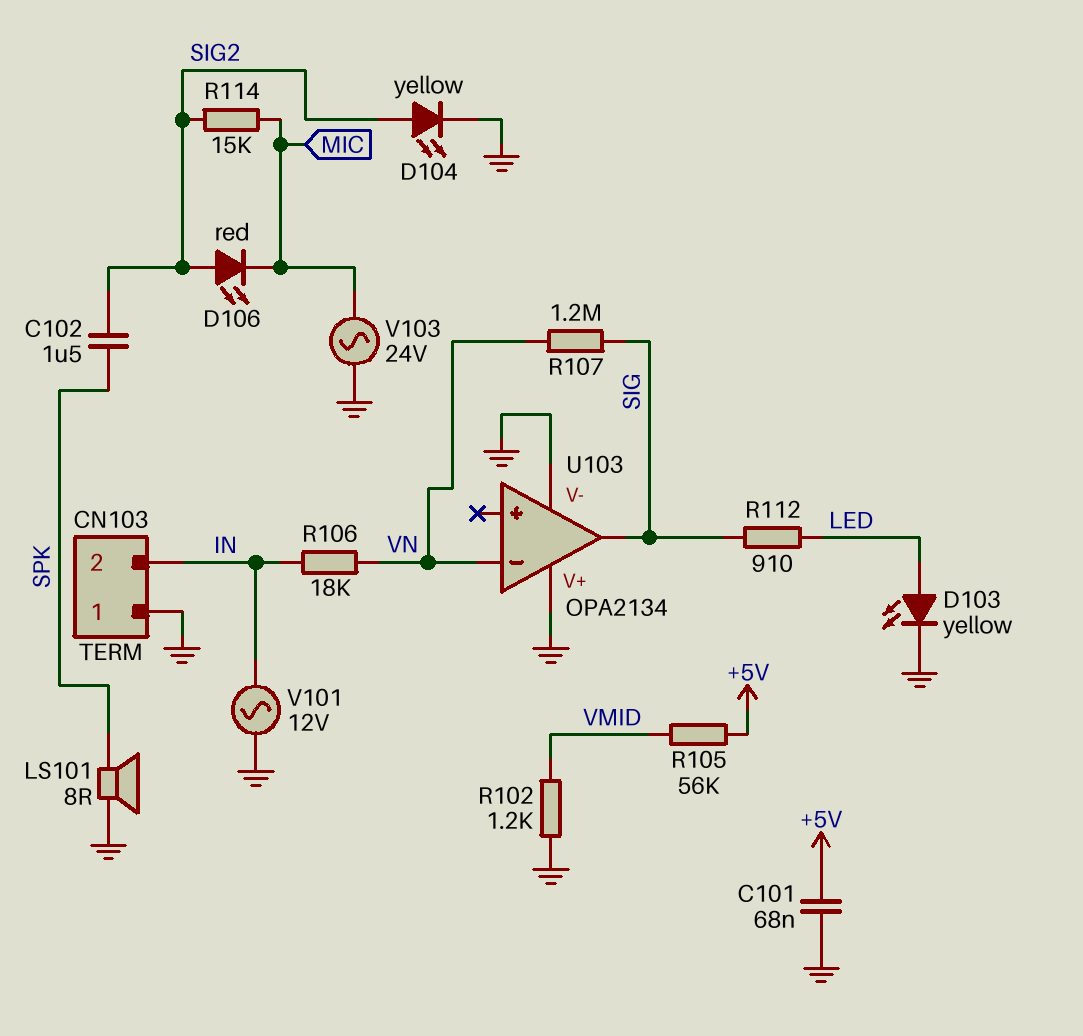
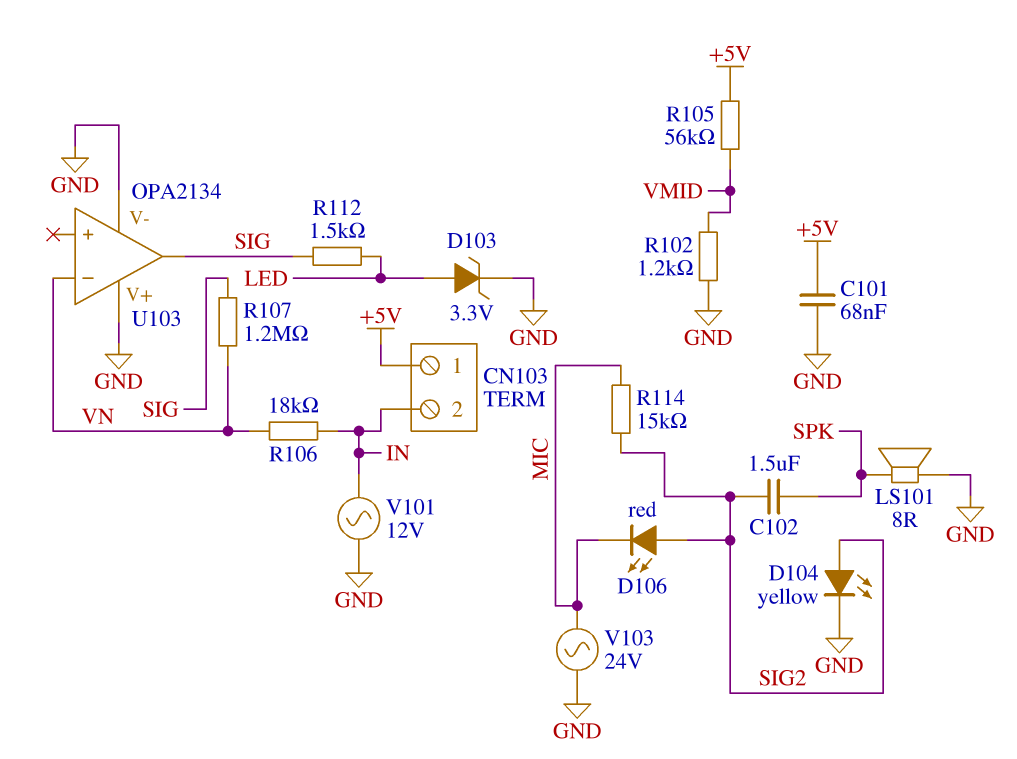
CN103 pin 1: GND -> +5V
D103: LED yellow (A LED, K GND) -> zener 3.3V (A LED, K GND)
R112: 910 (LED, SIG) -> 1.5k (LED, SIG)

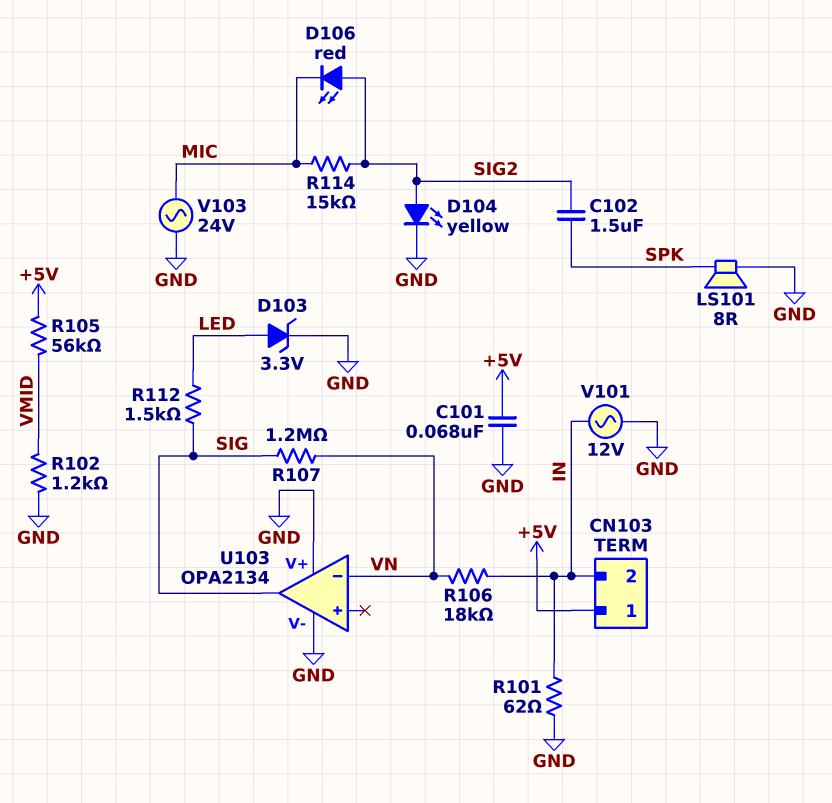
R101: none -> 62 (GND, IN)

